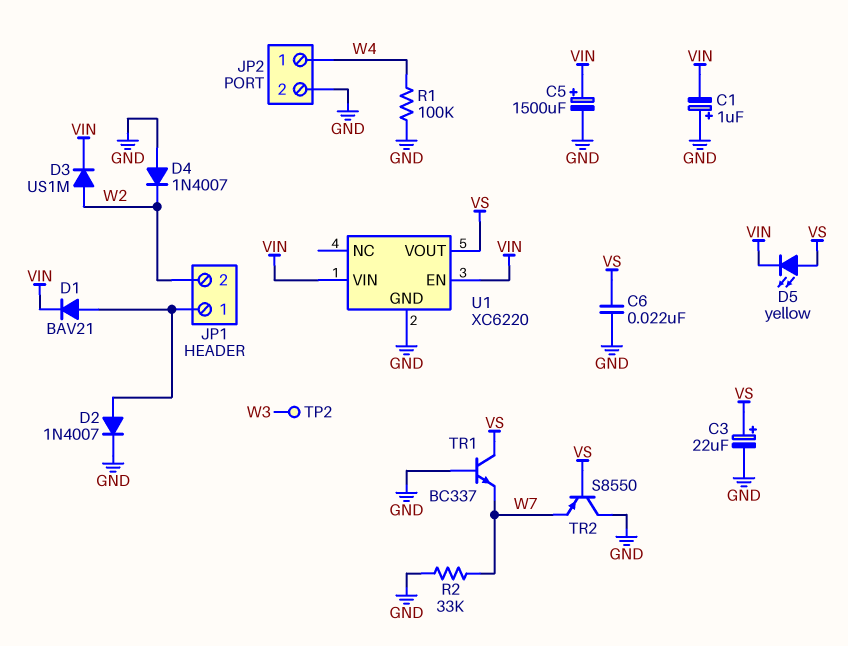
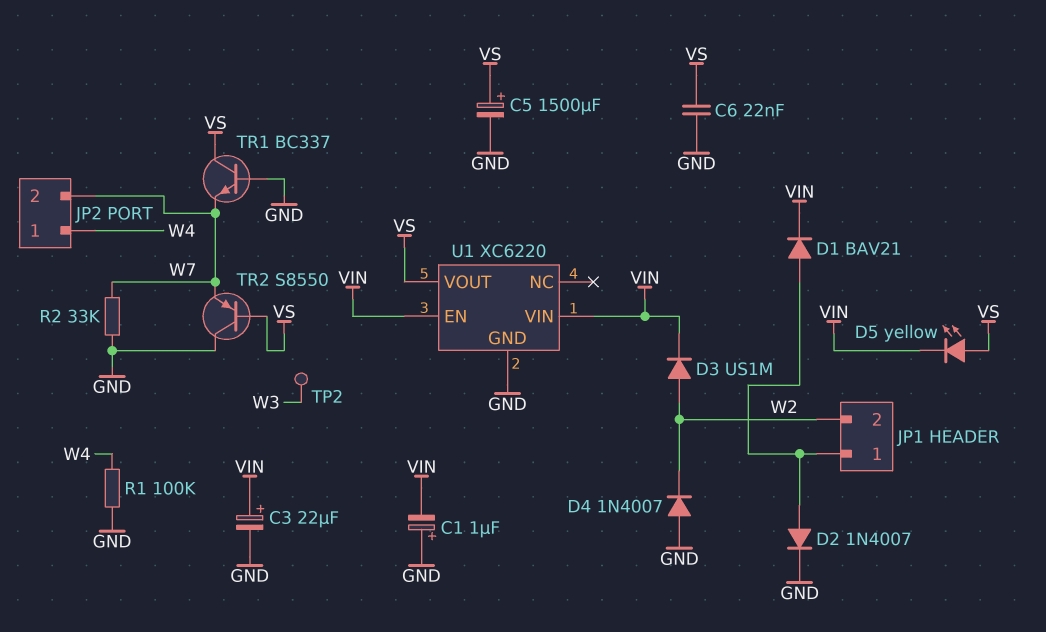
C3: 22uF (plus VS, minus GND) -> 22uF (plus VIN, minus GND)
C5: 1500uF (plus VIN, minus GND) -> 1500uF (plus VS, minus GND)
JP2 pin 2: GND -> W7

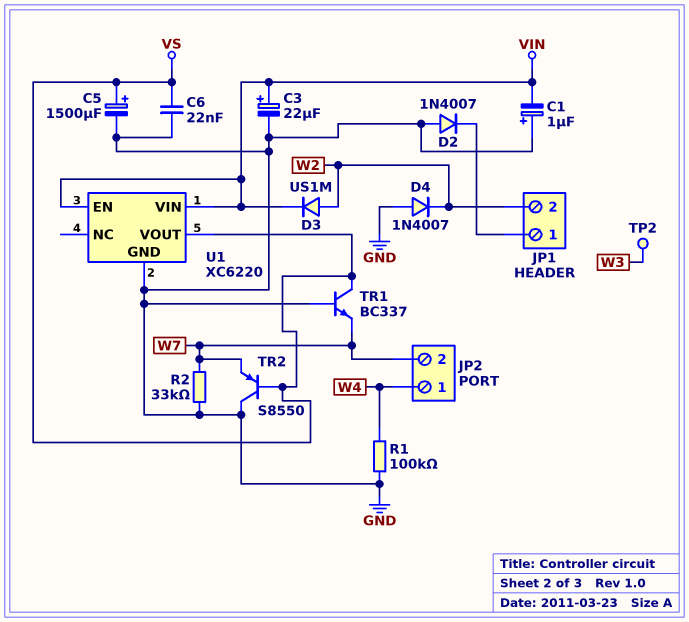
D1: diode BAV21 (A JP1/1, K VIN) -> none
D2: diode 1N4007 (A JP1/1, K GND) -> diode 1N4007 (A GND, K JP1/1)
D5: LED yellow (A VS, K VIN) -> none

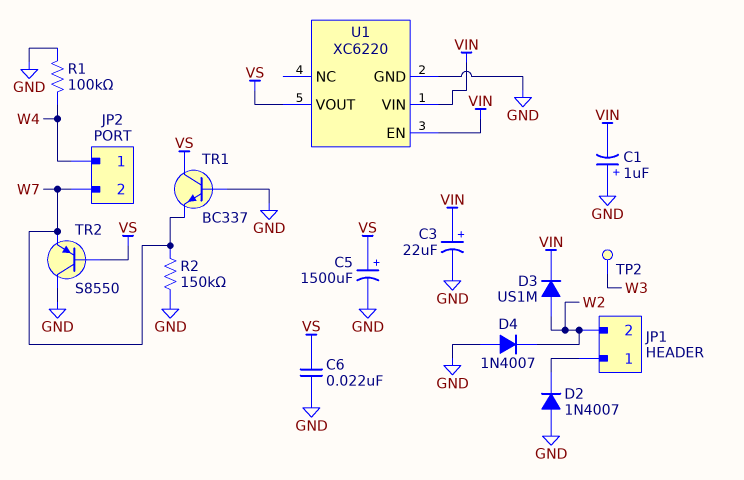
R2: 33k (GND, W7) -> 150k (GND, W7)

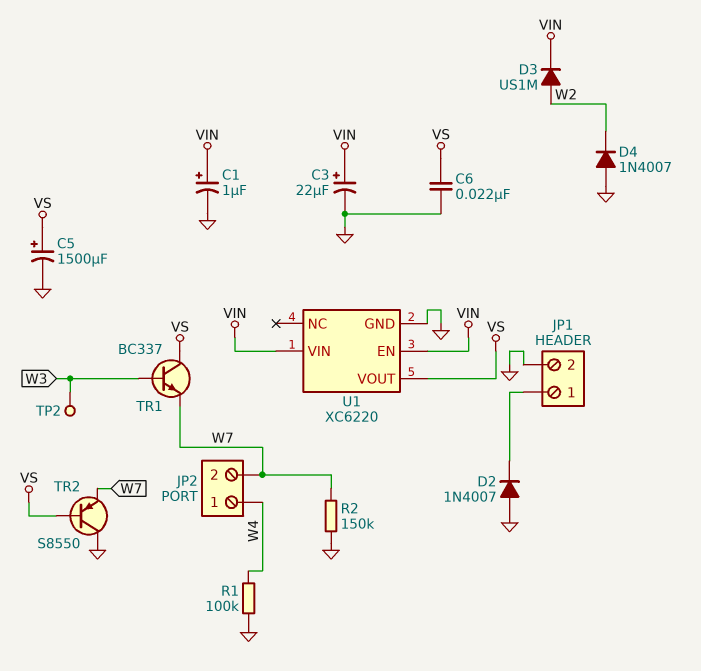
C1: 1uF (plus GND, minus VIN) -> 1uF (plus VIN, minus GND)
JP1 pin 2: W2 -> GND
TR1: NPN BC337 (B GND, C VS, E W7) -> NPN BC337 (B W3, C VS, E W7)

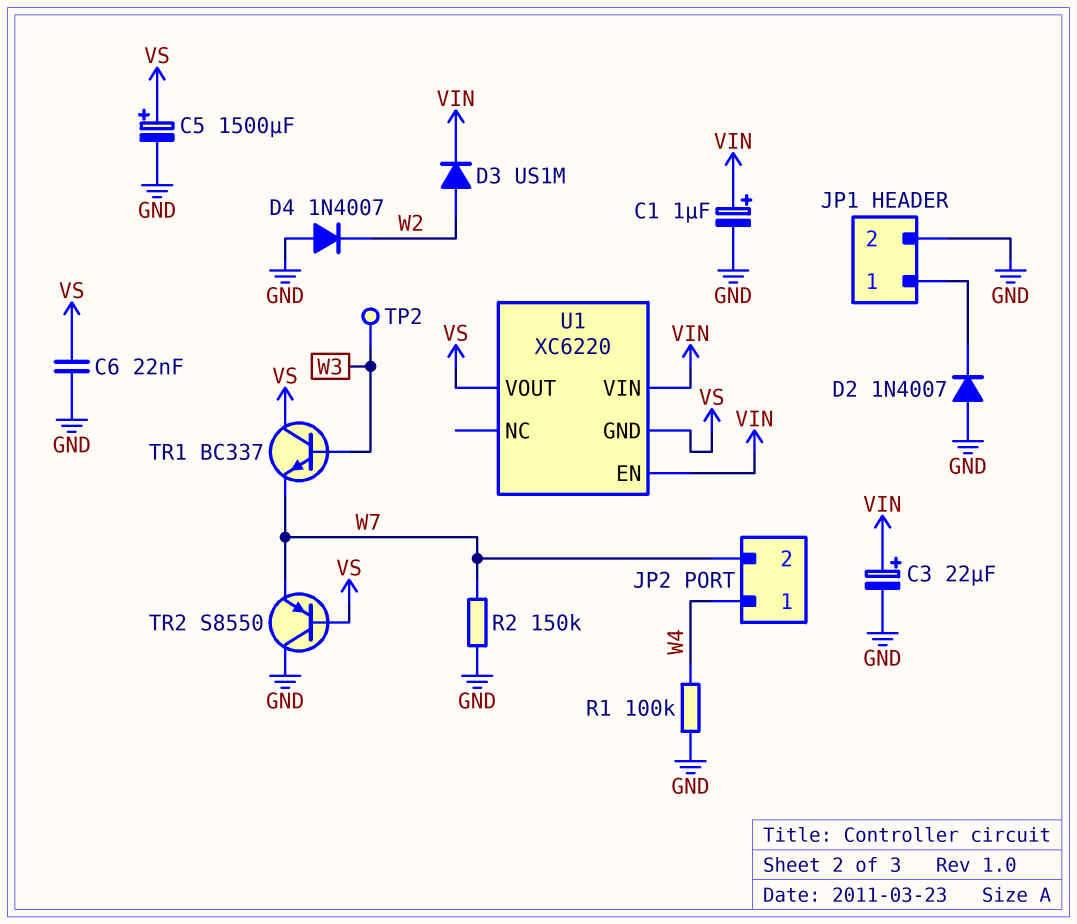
U1 pin GND: GND -> VS

